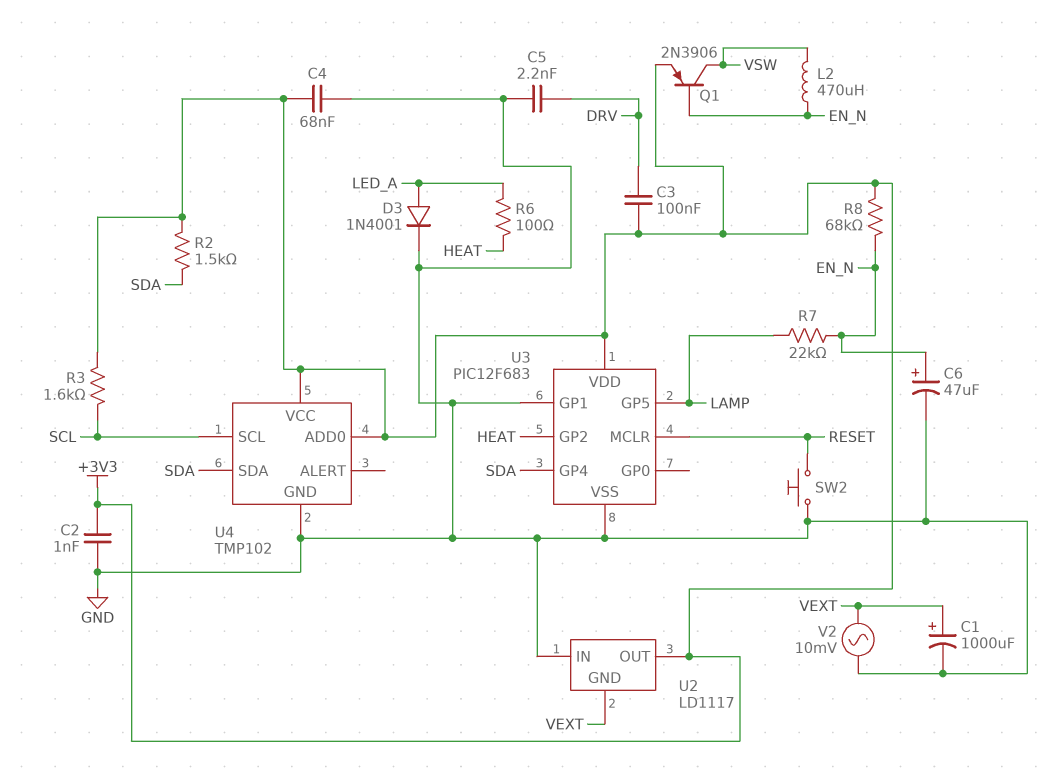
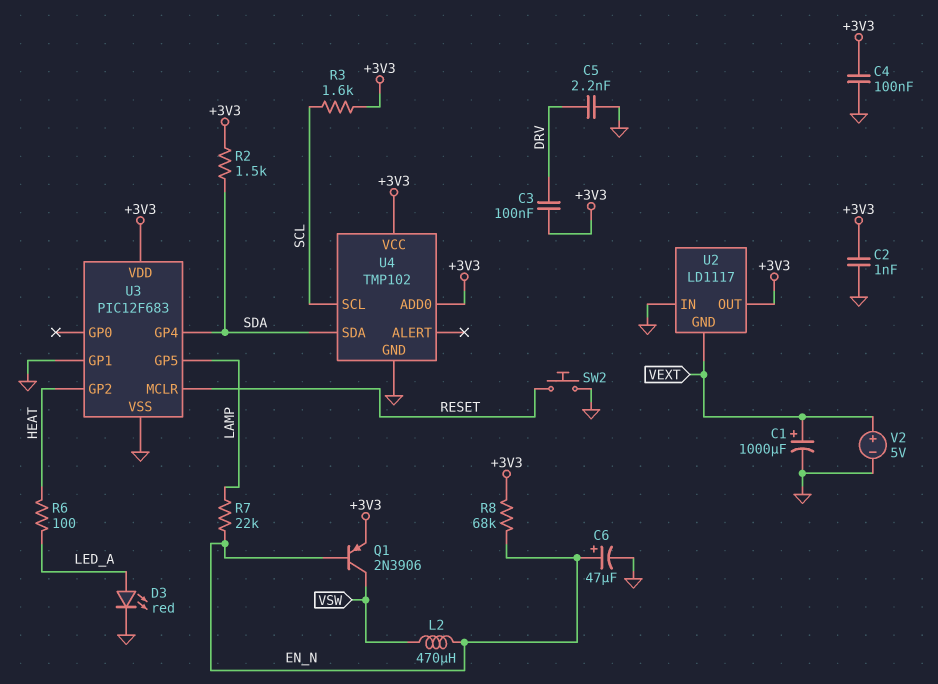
C4: 68nF (+3V3, GND) -> 100nF (+3V3, GND)
D3: diode 1N4001 (A LED_A, K GND) -> LED red (A LED_A, K GND)
V2: AC 10mV (GND, VEXT) -> 5V (plus VEXT, minus GND)

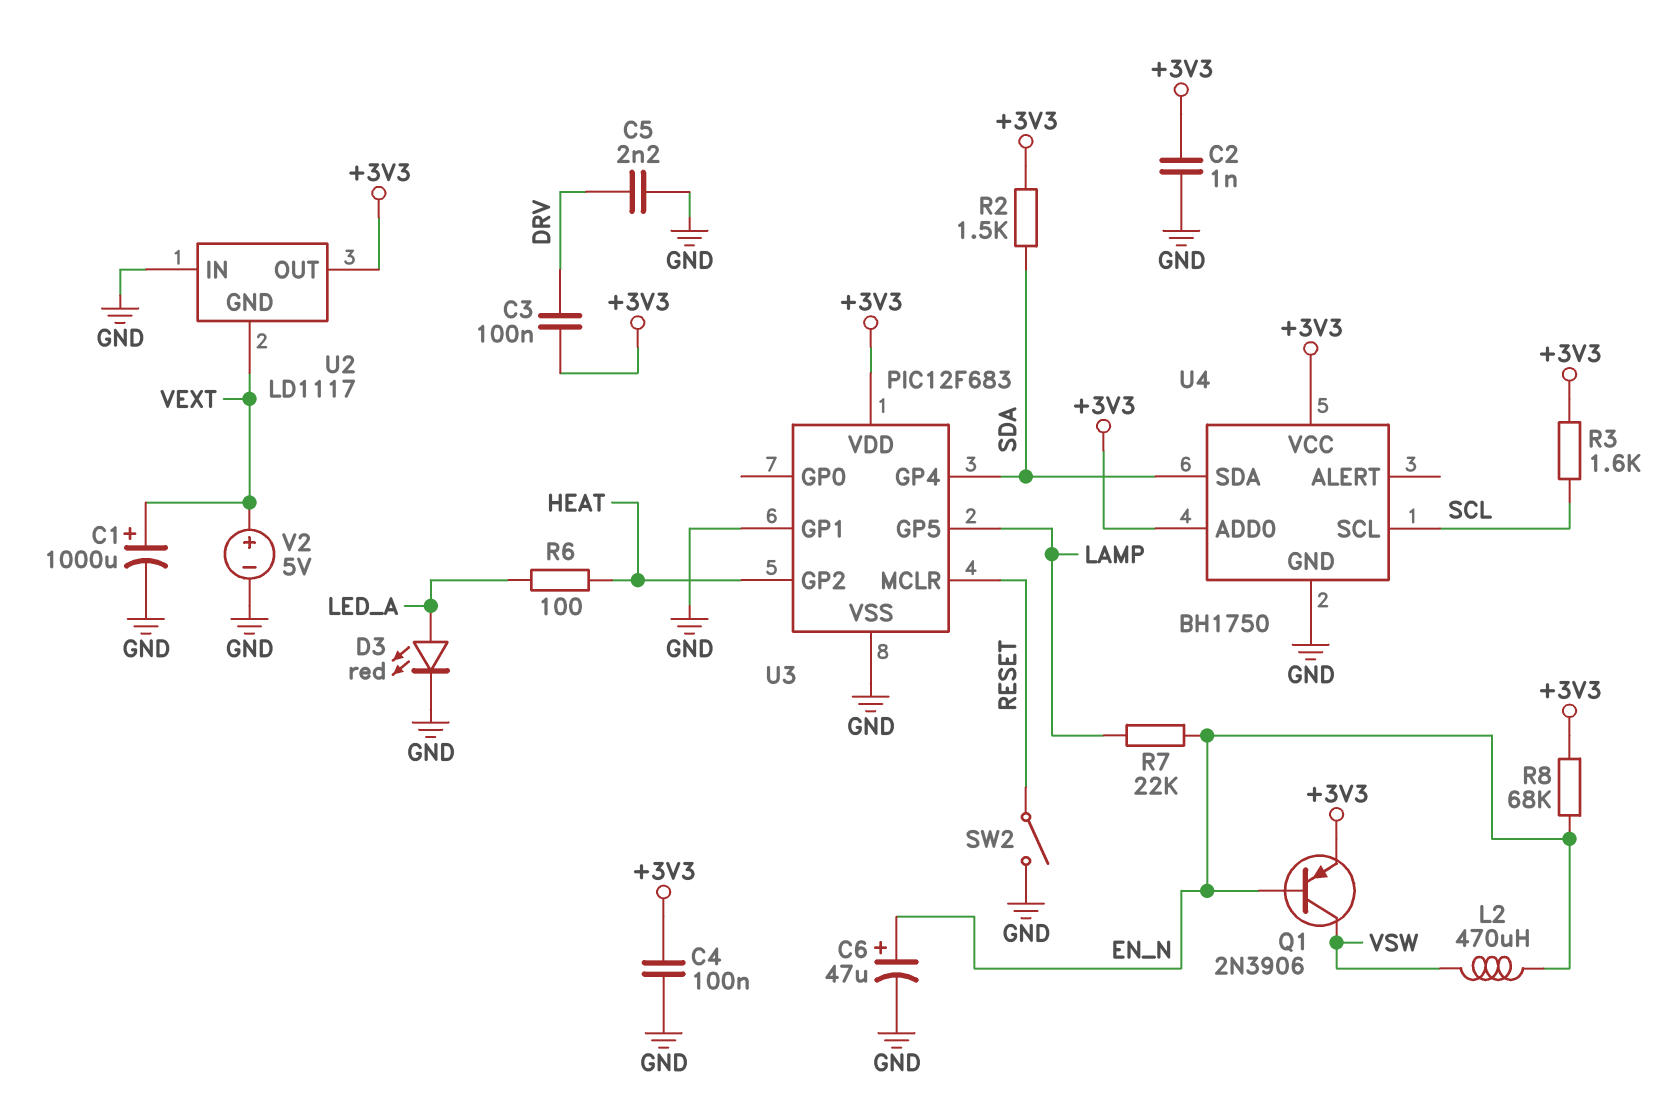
SW2: button (GND, RESET) -> switch (GND, RESET)
U4: TMP102 -> BH1750

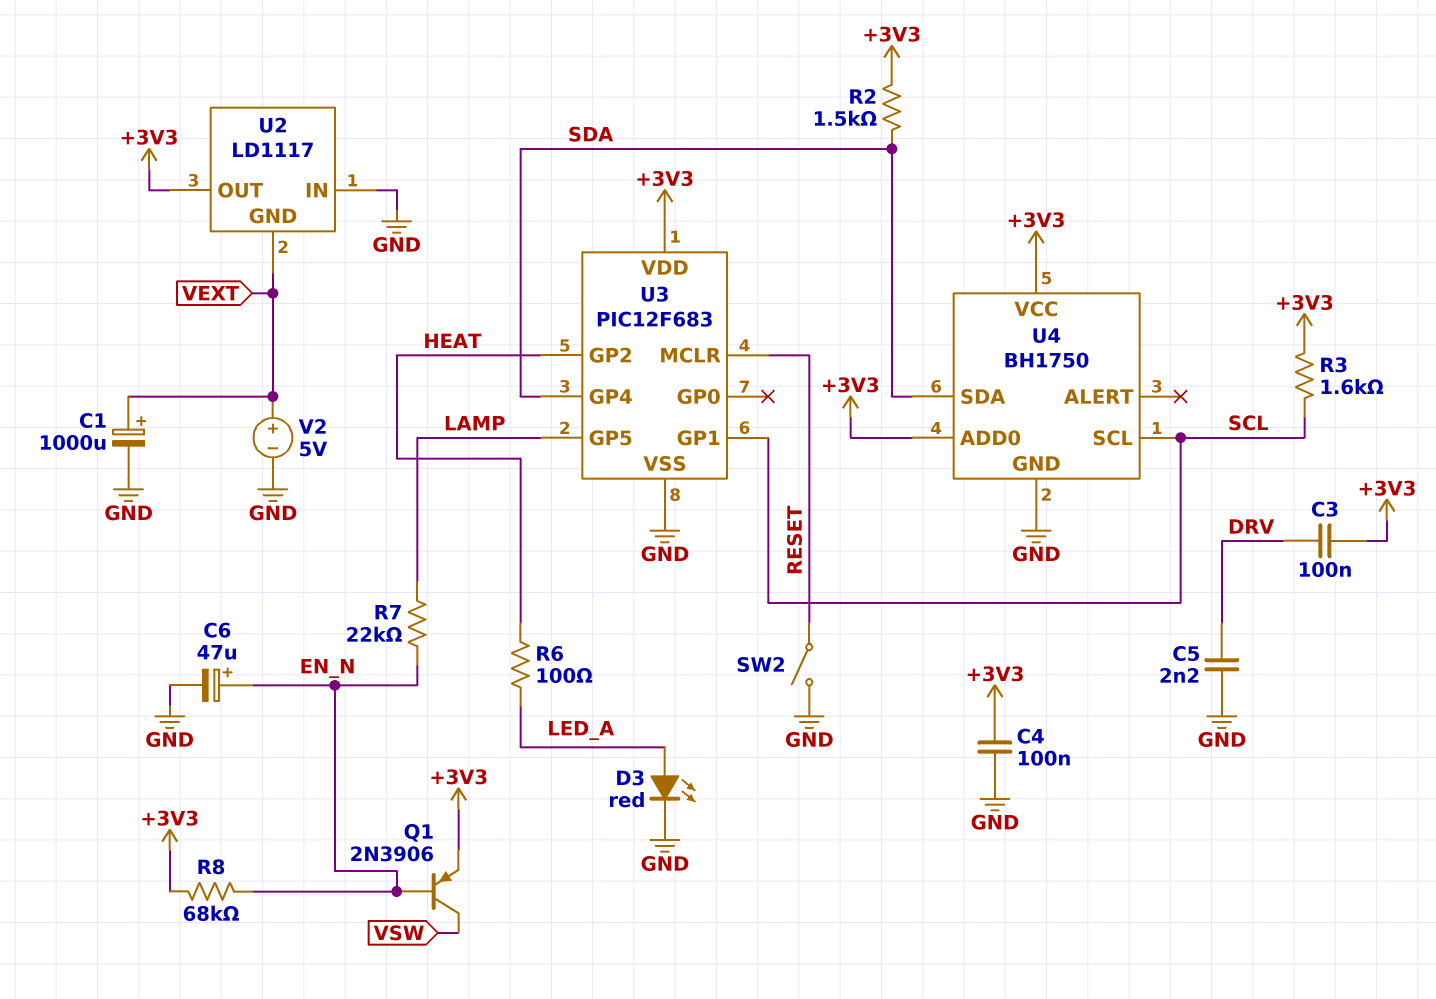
C2: 1nF (+3V3, GND) -> none
L2: 470uH (EN_N, VSW) -> none
U3 pin GP1: GND -> SCL

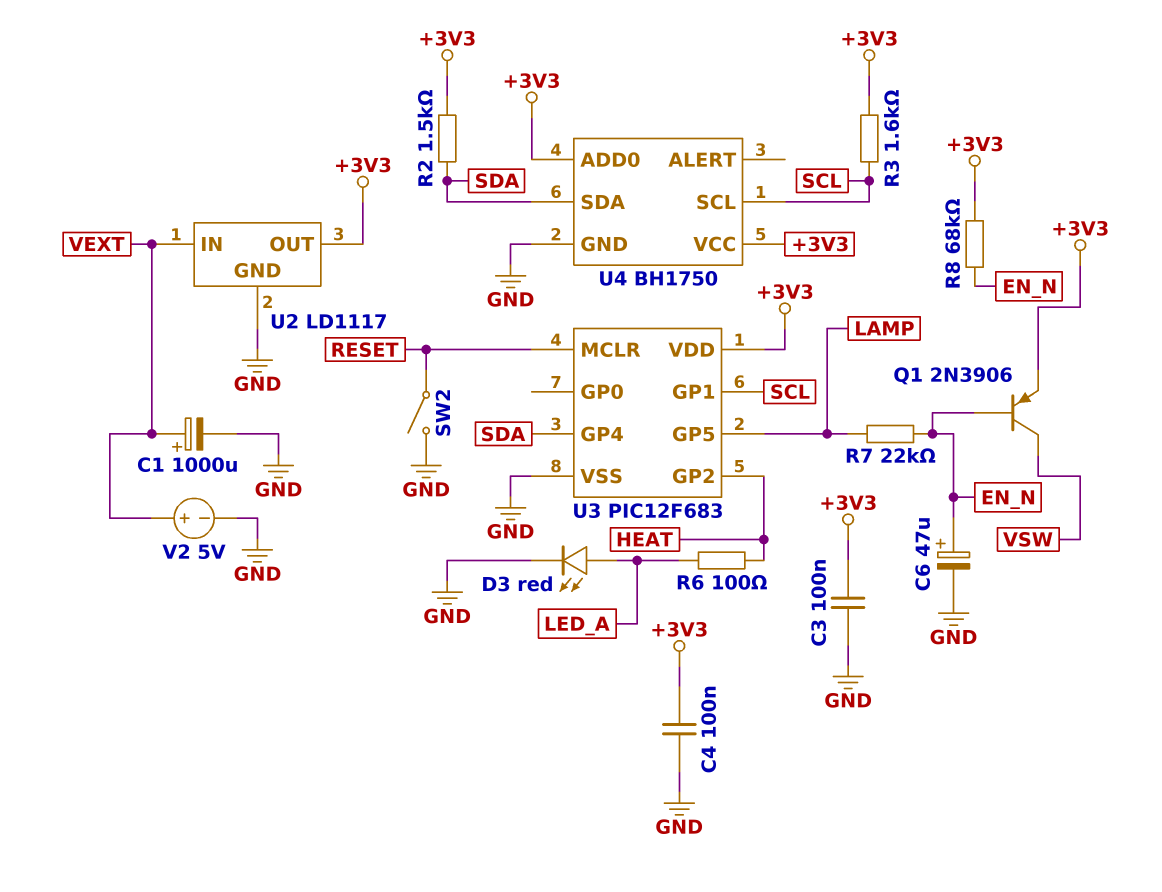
C3: 100nF (+3V3, DRV) -> 100nF (+3V3, GND)
C5: 2.2nF (DRV, GND) -> none
U2 pin GND: VEXT -> GND
U2 pin IN: GND -> VEXT

